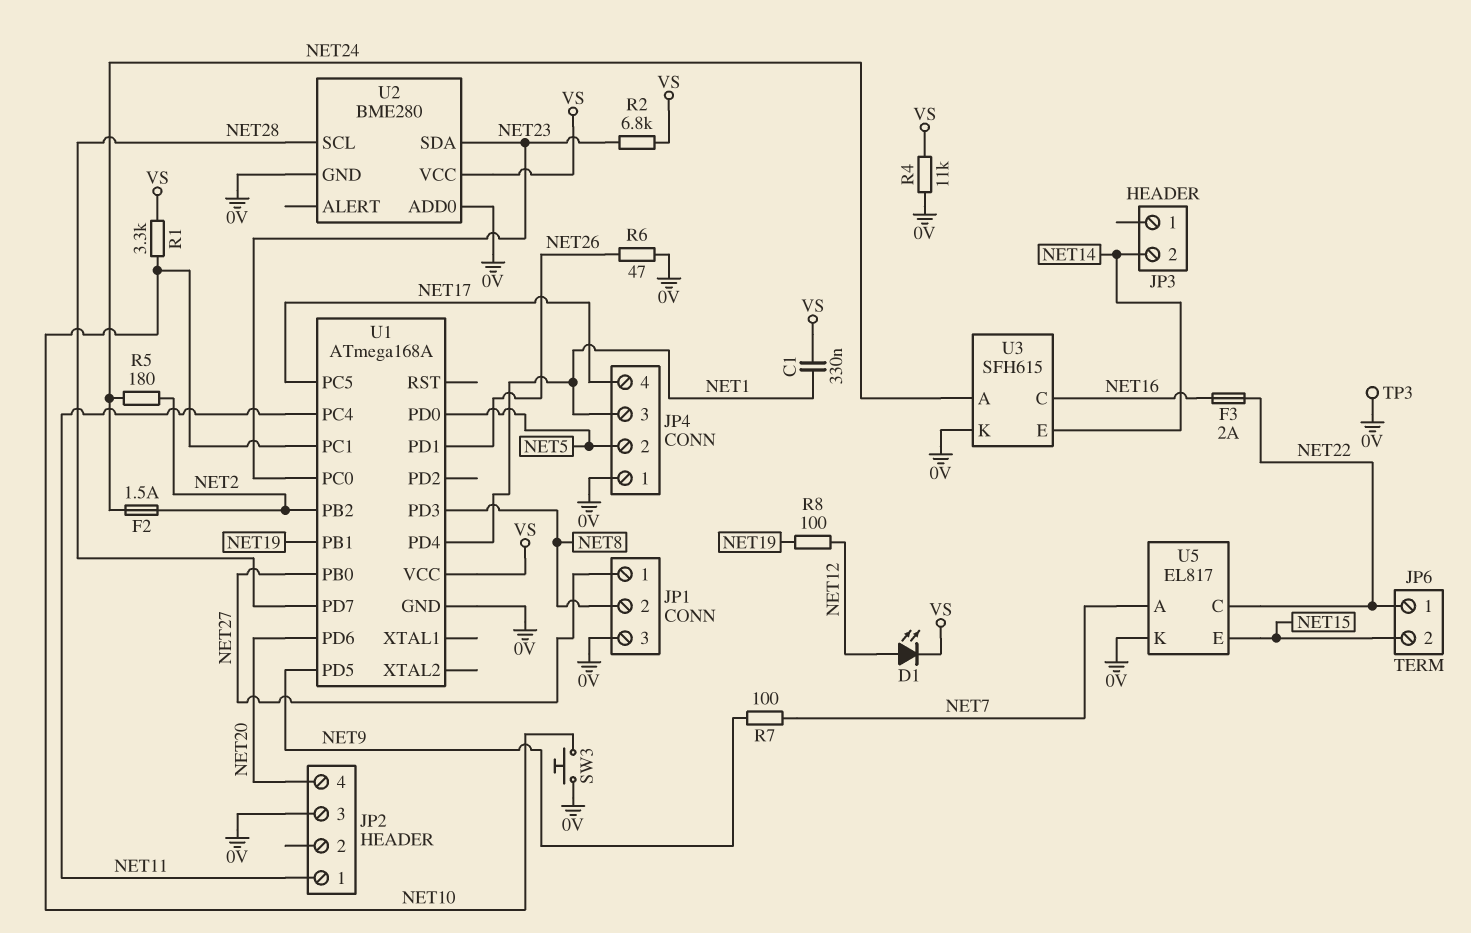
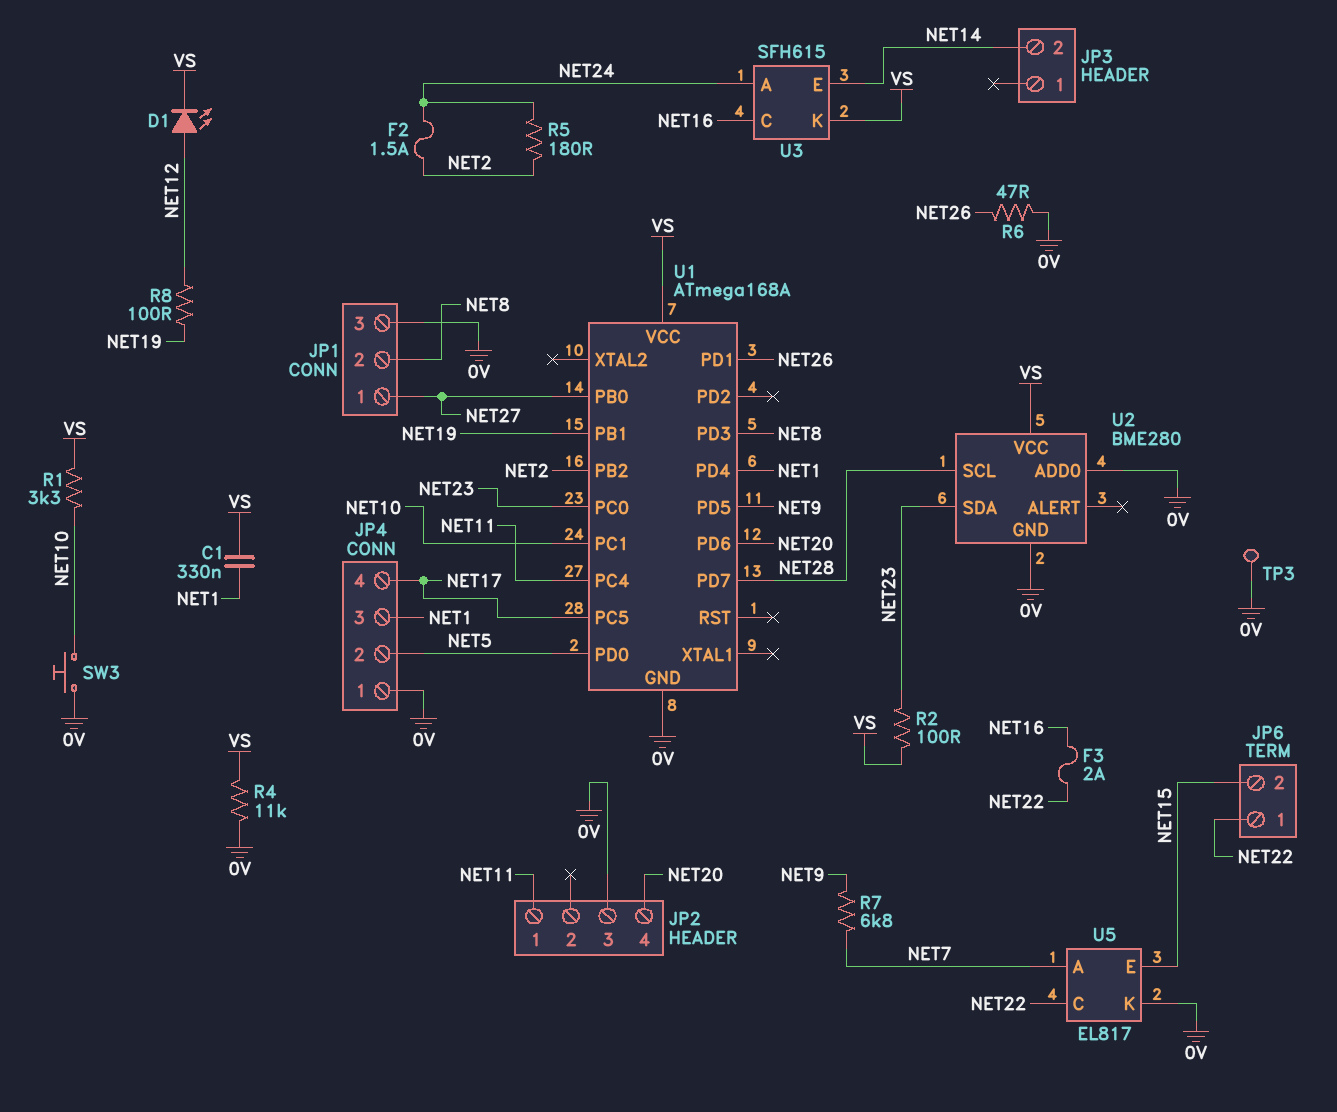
R2: 6.8k (NET23, VS) -> 100 (NET23, VS)
R7: 100 (NET7, NET9) -> 6.8k (NET7, NET9)
U3 pin K: 0V -> VS

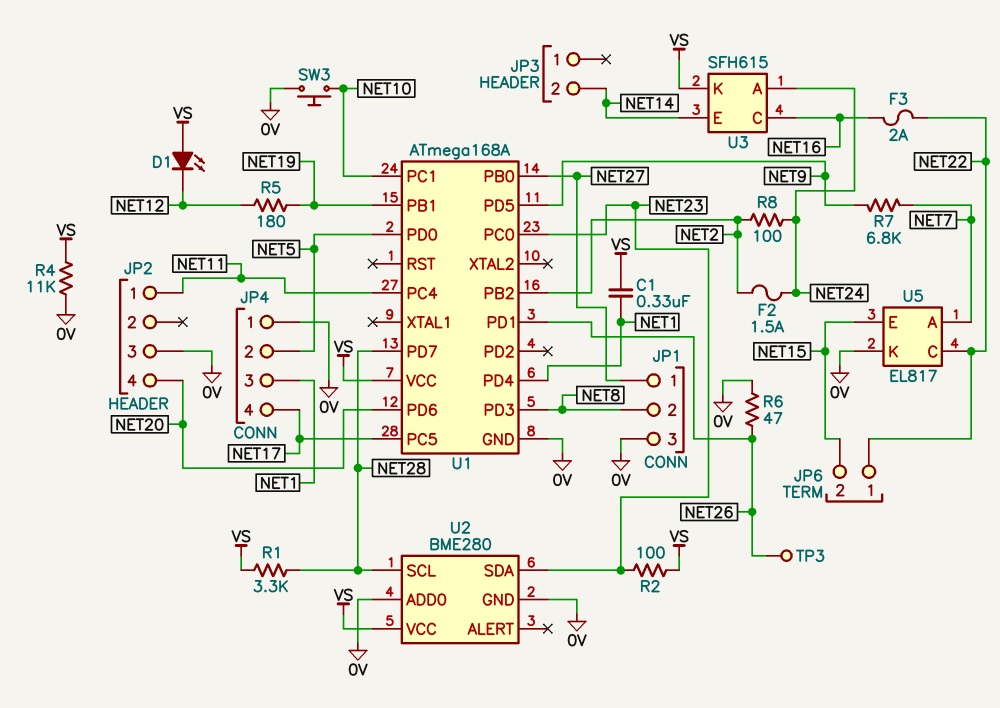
D1: LED (A NET12, K VS) -> LED (A VS, K NET12)
R1: 3.3k (NET10, VS) -> 3.3k (NET28, VS)
R5: 180 (NET2, NET24) -> 180 (NET12, NET19)
R8: 100 (NET12, NET19) -> 100 (NET2, NET24)
TP3: test point (0V) -> test point (NET26)

